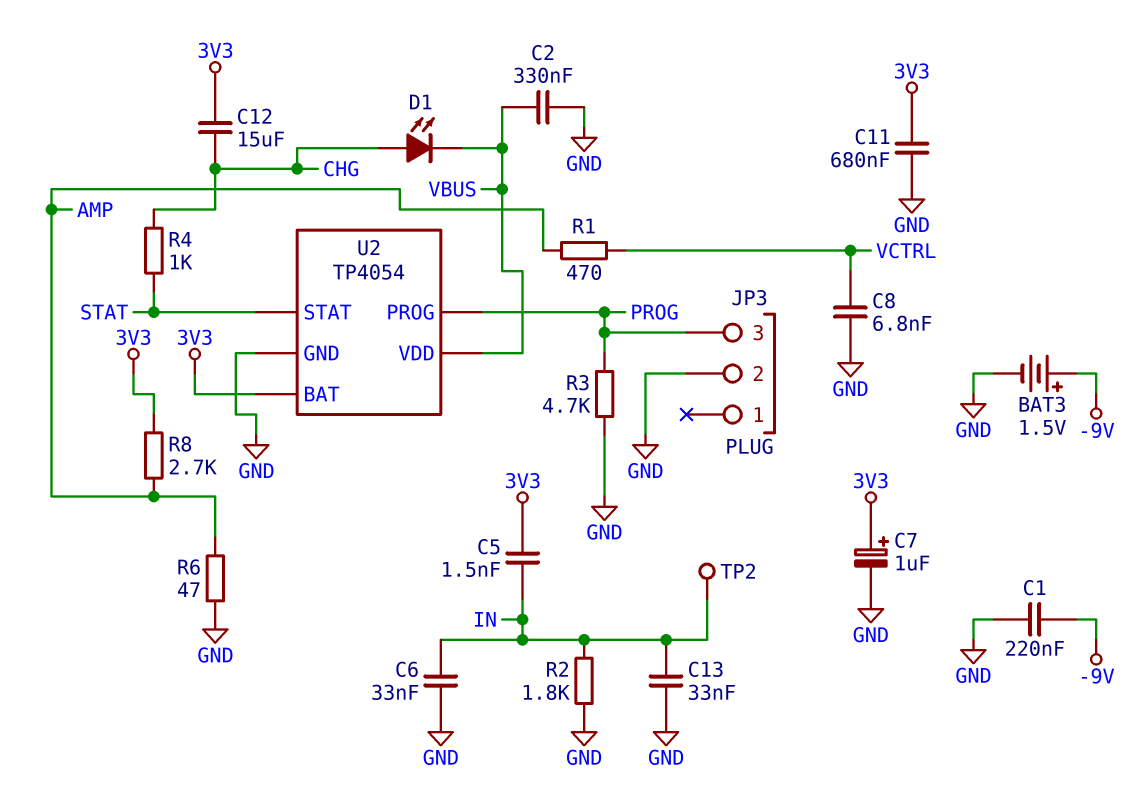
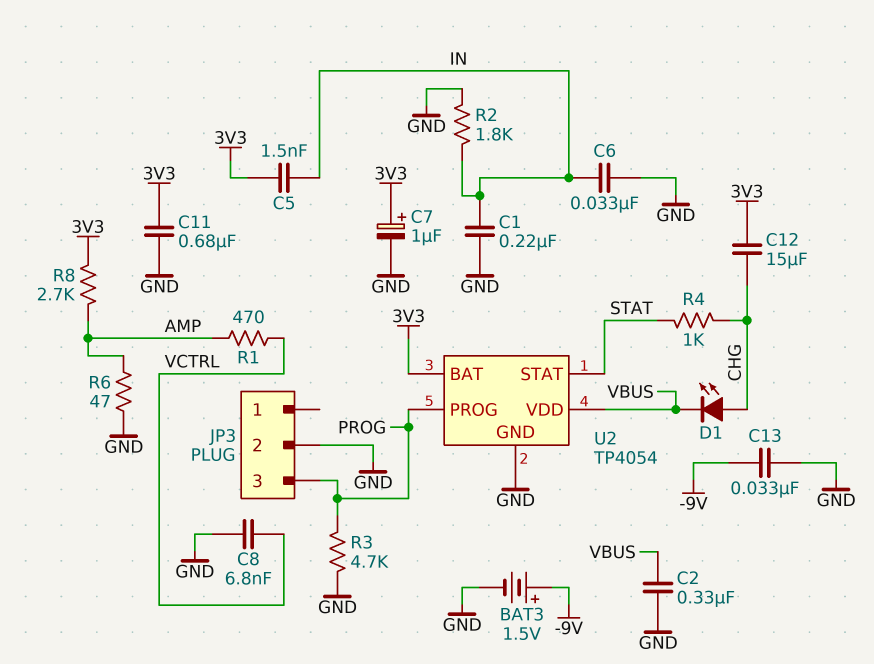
C1: 220nF (-9V, GND) -> 220nF (GND, IN)
C13: 33nF (GND, IN) -> 33nF (-9V, GND)
TP2: test point (IN) -> none

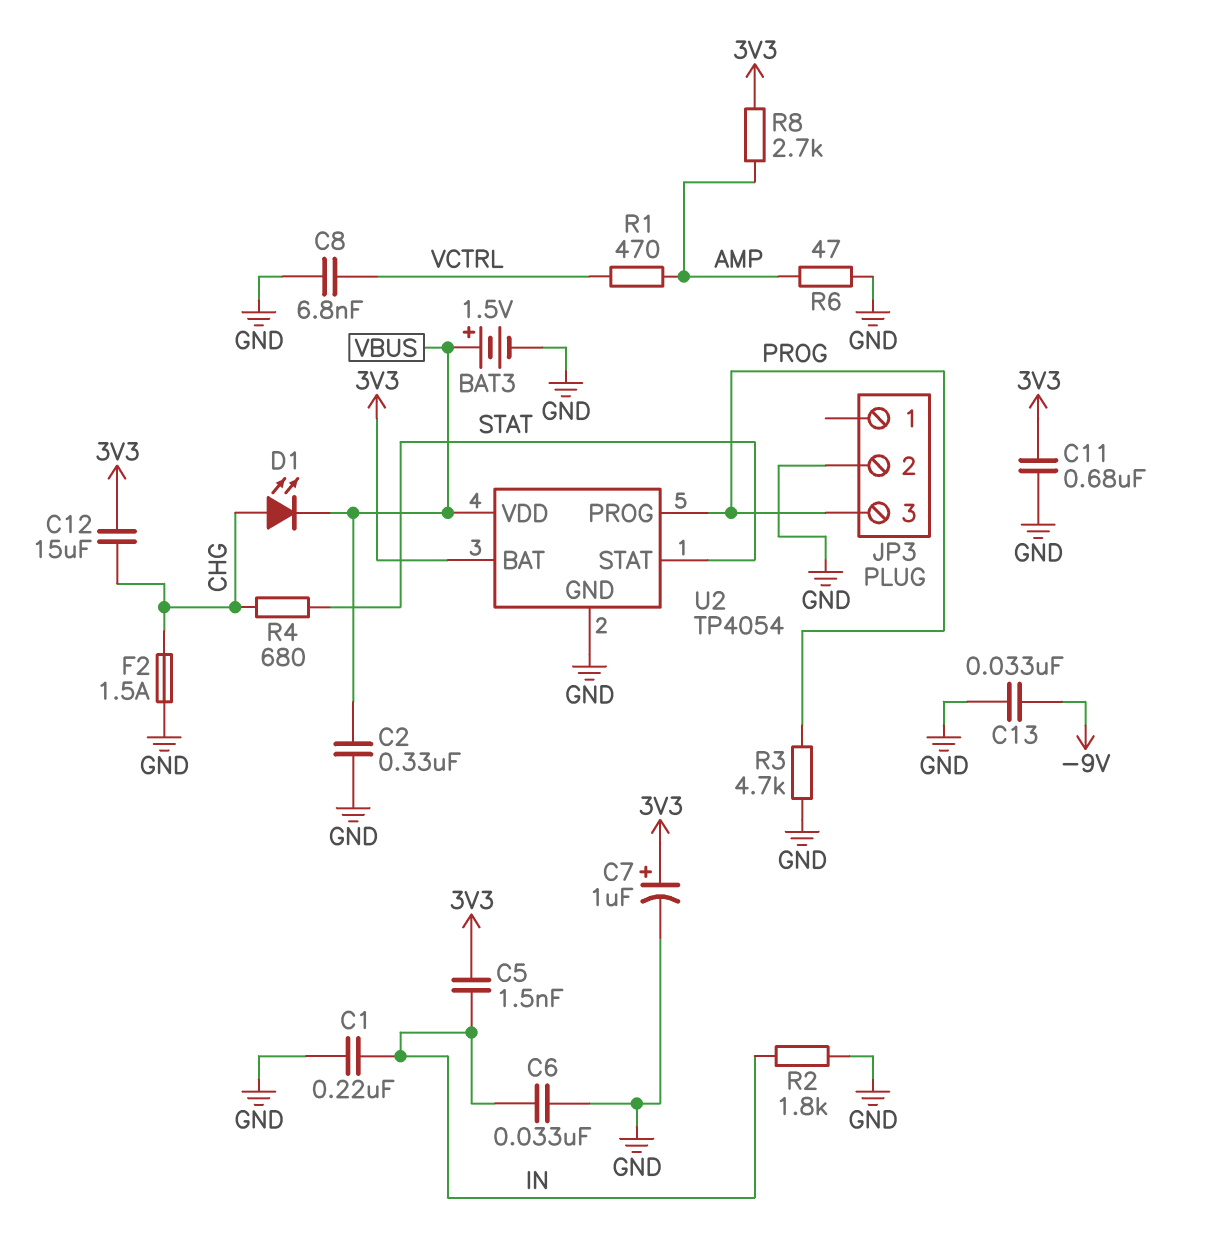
BAT3: 1.5V (plus -9V, minus GND) -> 1.5V (plus VBUS, minus GND)
F2: none -> 1.5A (CHG, GND)
R4: 1k (CHG, STAT) -> 680 (CHG, STAT)

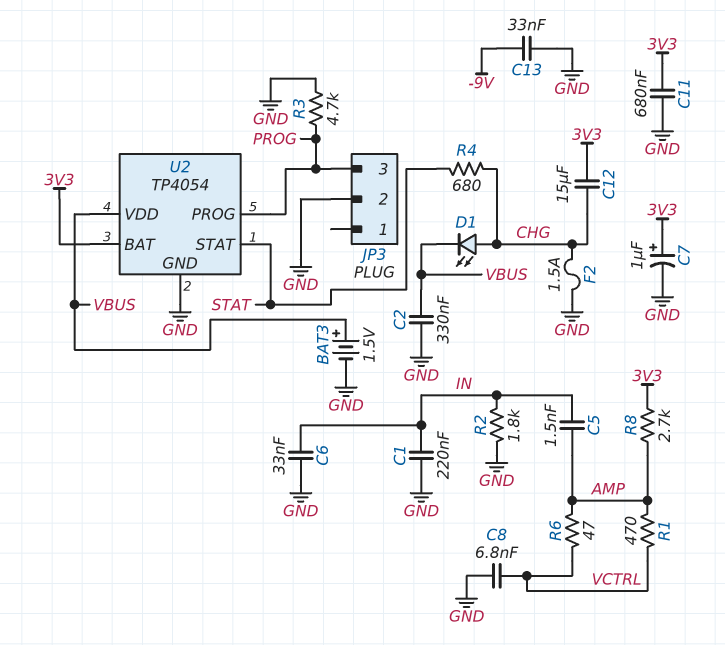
C5: 1.5nF (3V3, IN) -> 1.5nF (AMP, IN)
R6: 47 (AMP, GND) -> 47 (AMP, VCTRL)

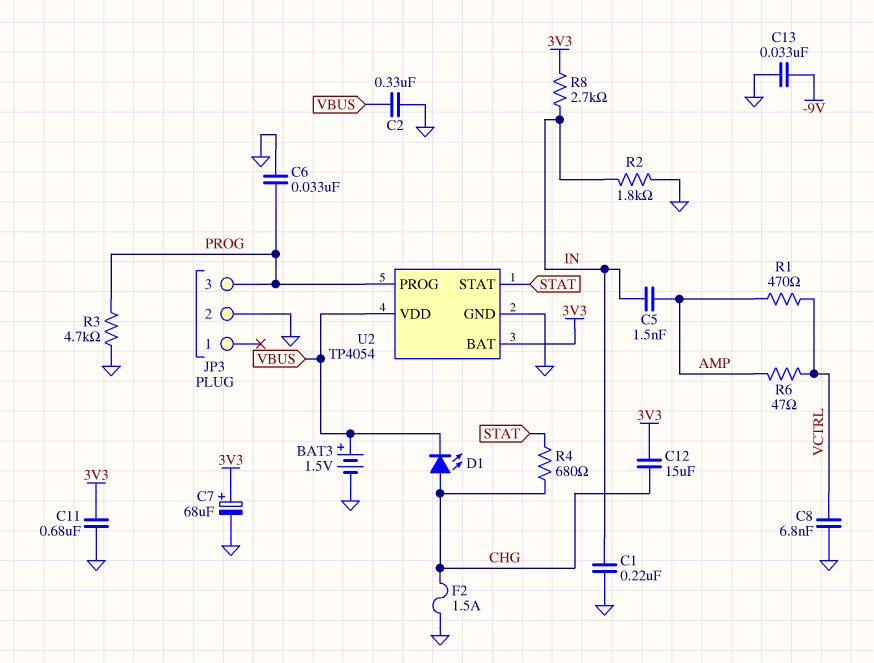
C6: 33nF (GND, IN) -> 33nF (GND, PROG)
C7: 1uF (plus 3V3, minus GND) -> 68uF (plus 3V3, minus GND)
R8: 2.7k (3V3, AMP) -> 2.7k (3V3, IN)

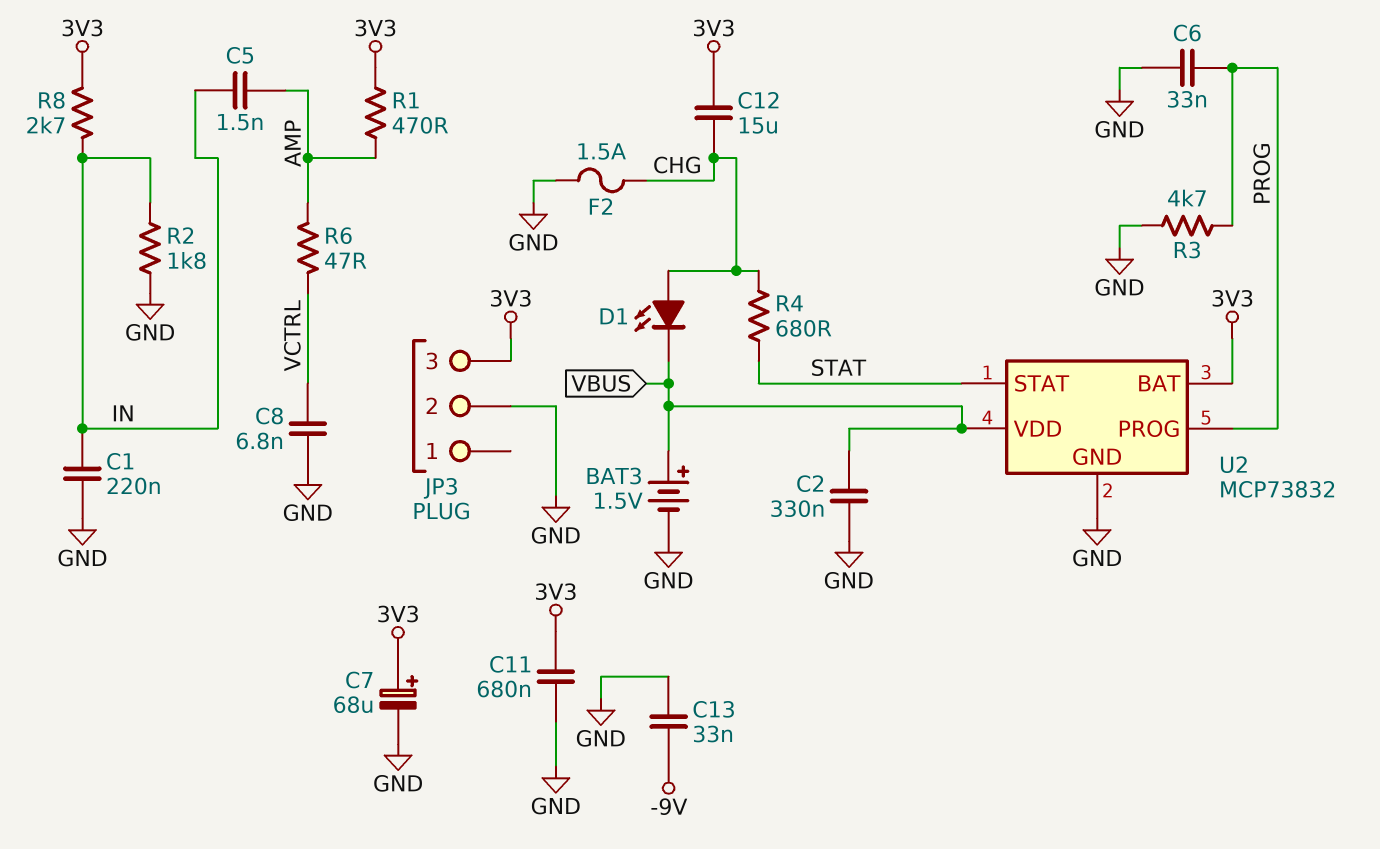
JP3 pin 3: PROG -> 3V3
R1: 470 (AMP, VCTRL) -> 470 (3V3, AMP)
U2: TP4054 -> MCP73832

